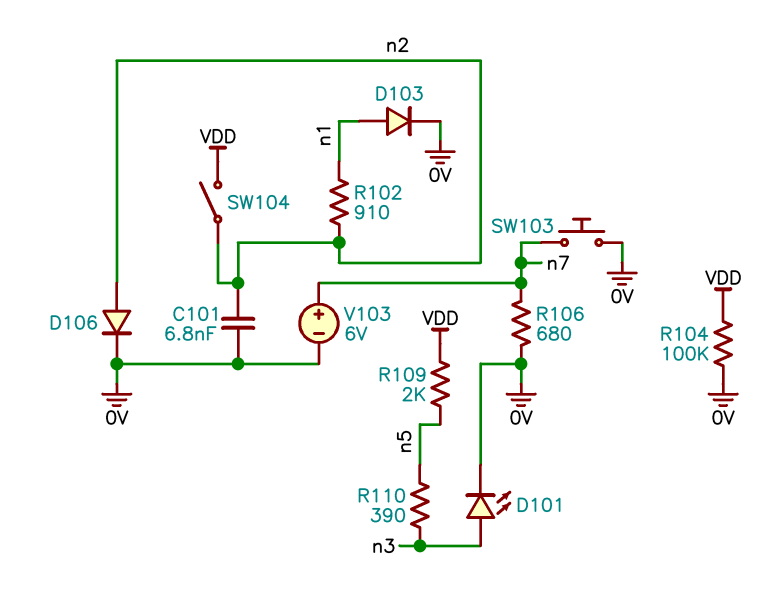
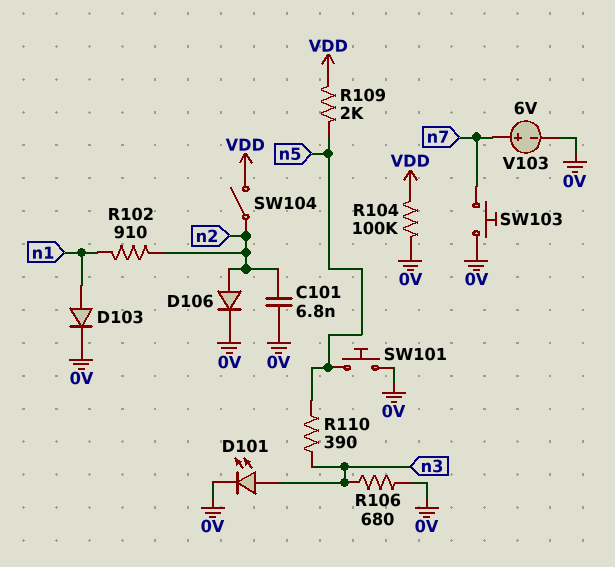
R106: 680 (0V, n7) -> 680 (0V, n3)
SW101: none -> button (0V, n5)

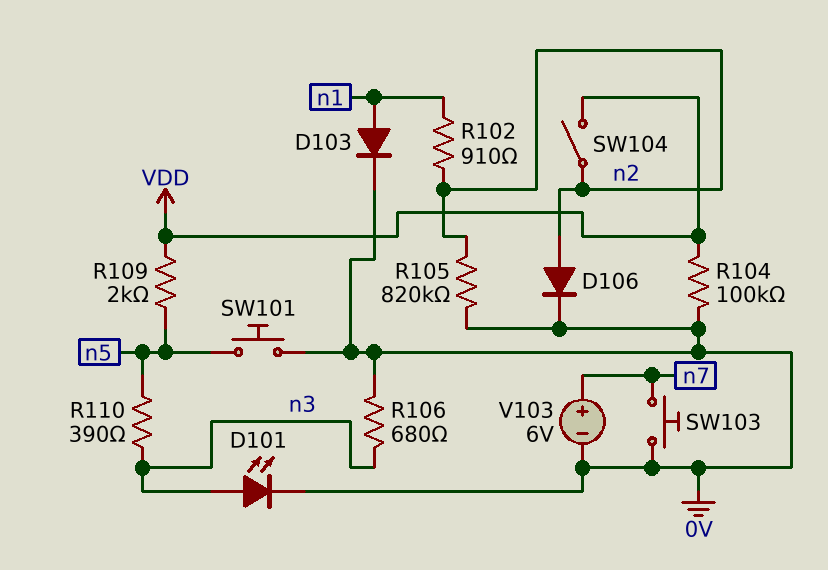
C101: 6.8nF (0V, n2) -> none
R105: none -> 820k (0V, n2)

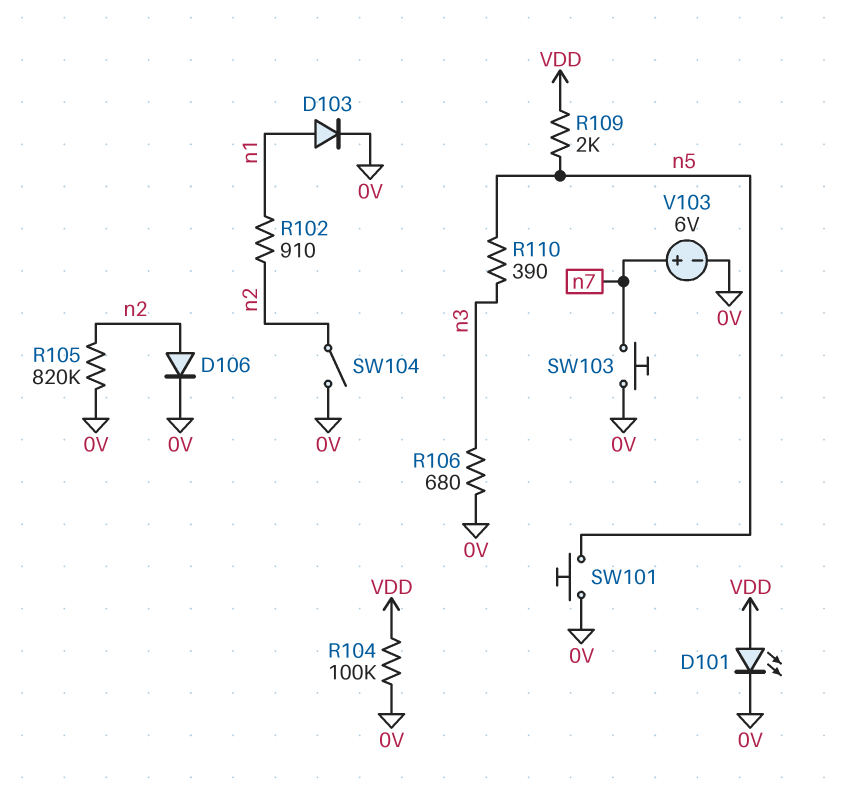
D101: LED (A n3, K 0V) -> LED (A VDD, K 0V)
SW104: switch (VDD, n2) -> switch (0V, n2)

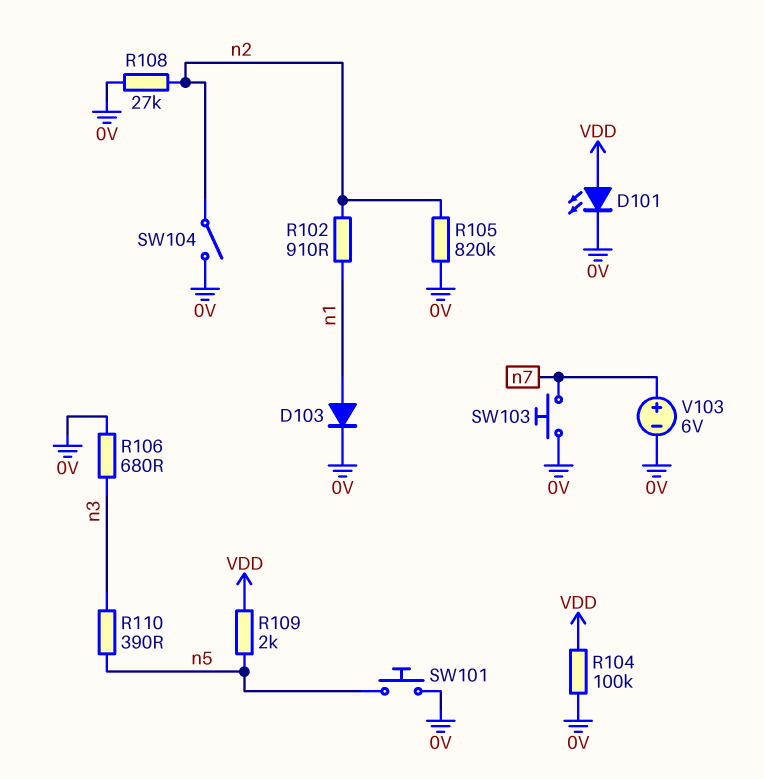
D106: diode (A n2, K 0V) -> none
R108: none -> 27k (0V, n2)

